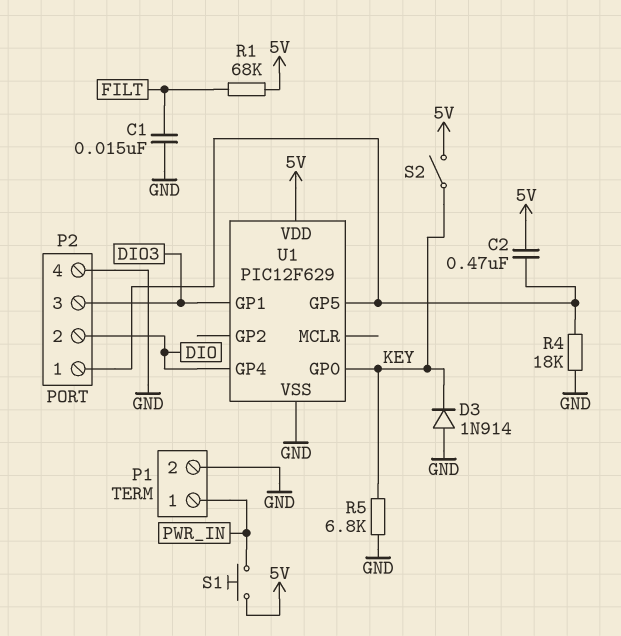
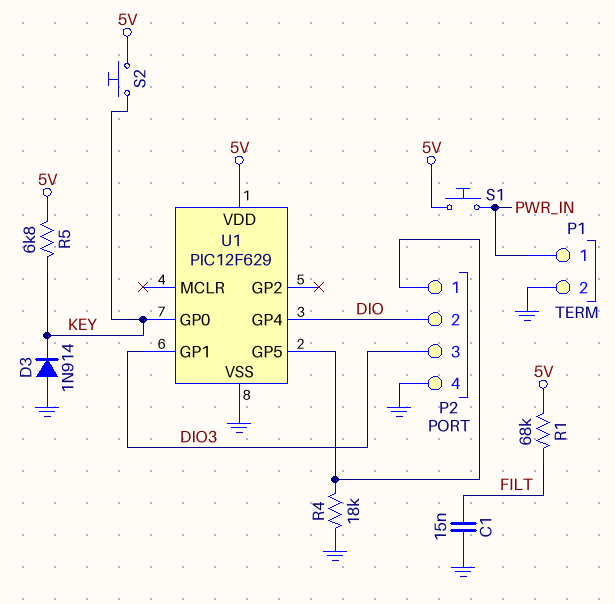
C2: 470nF (5V, P2/1) -> none
R5: 6.8k (GND, KEY) -> 6.8k (5V, KEY)
S2: switch (5V, KEY) -> button (5V, KEY)

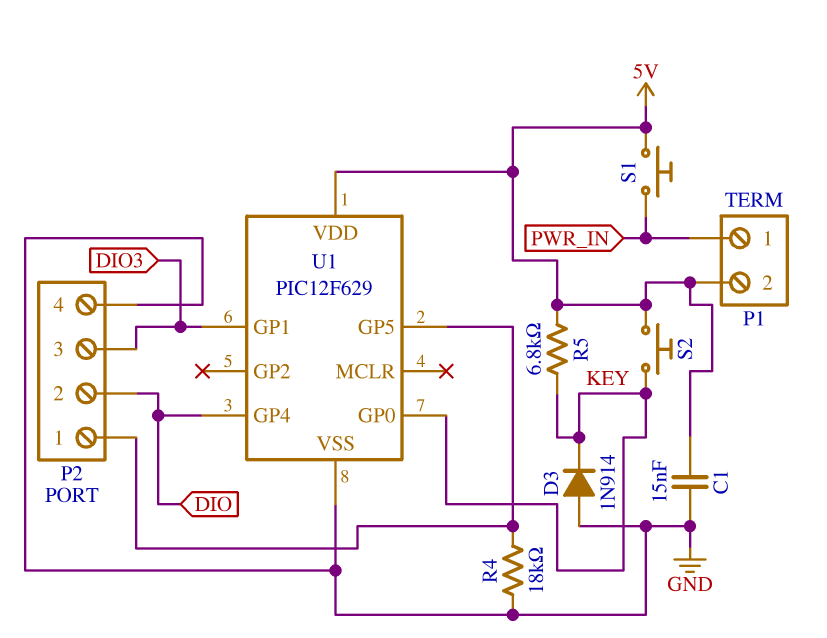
C1: 15nF (FILT, GND) -> 15nF (5V, GND)
P1 pin 2: GND -> 5V
R1: 68k (5V, FILT) -> none

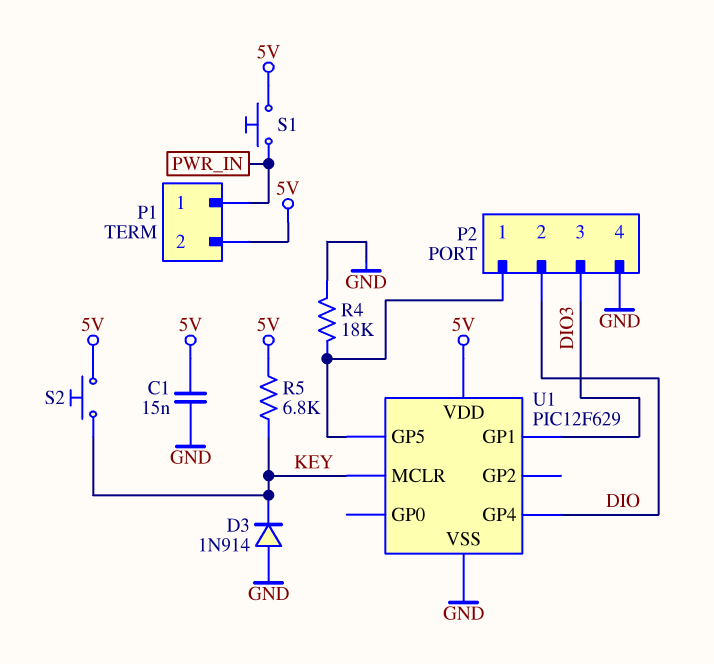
U1 pin GP0: KEY -> none
U1 pin MCLR: none -> KEY

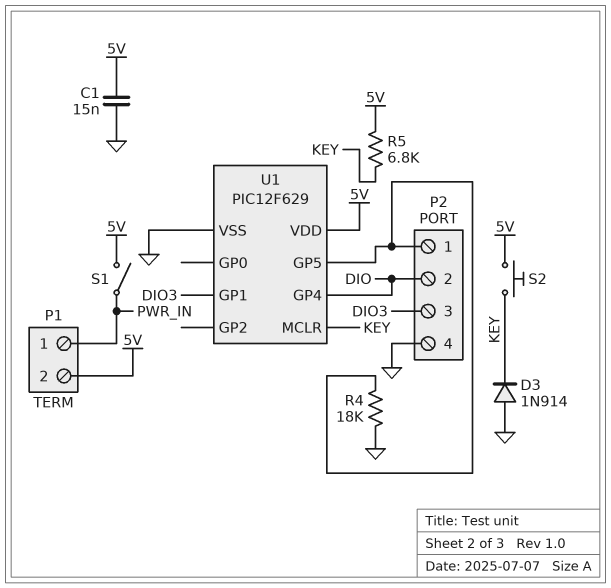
S1: button (5V, PWR_IN) -> switch (5V, PWR_IN)

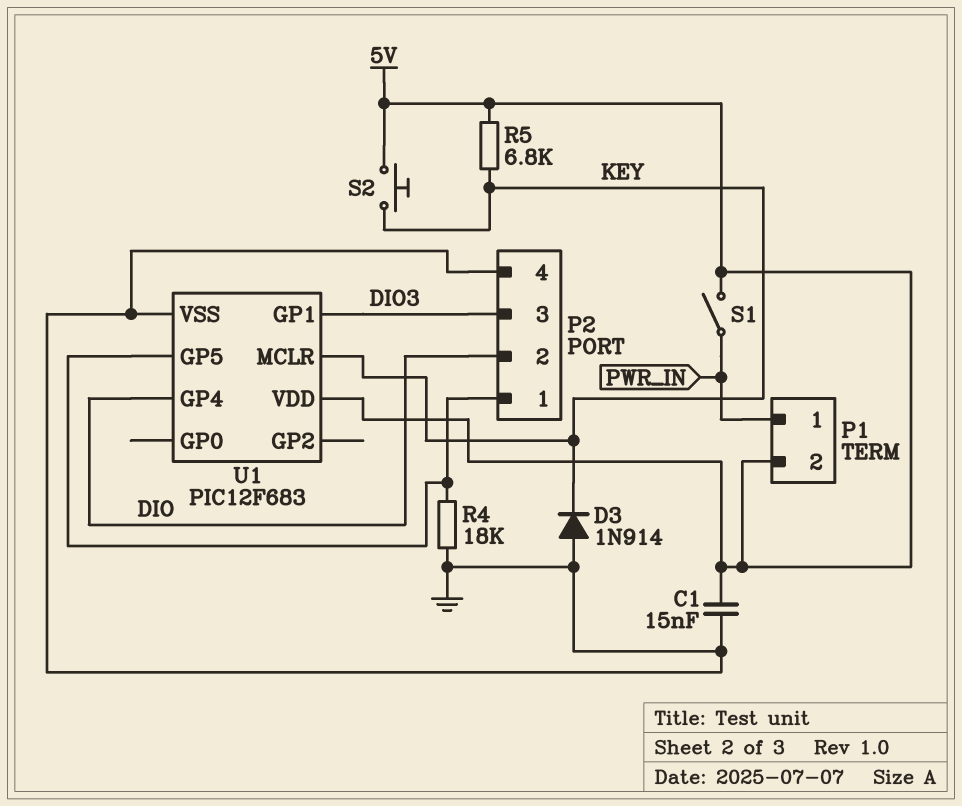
U1: PIC12F629 -> PIC12F683

